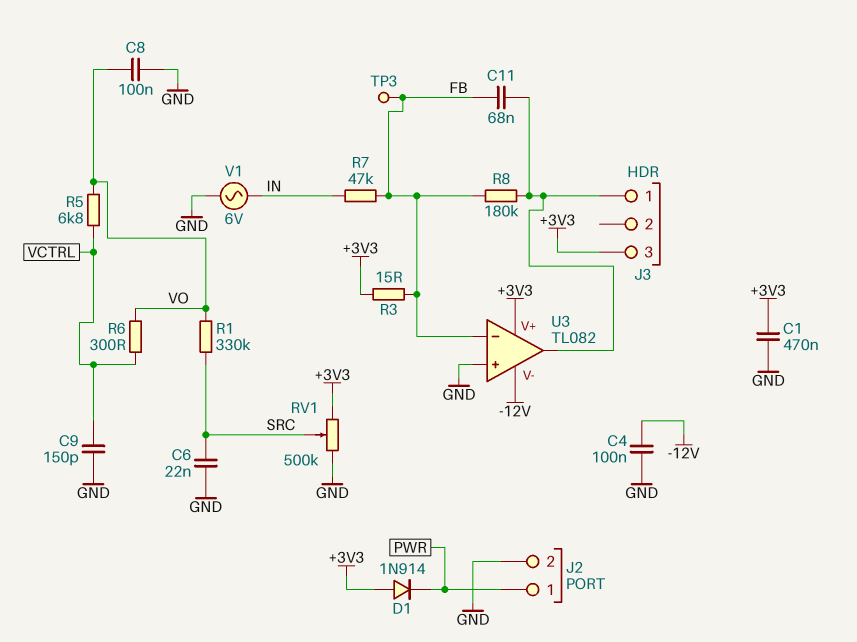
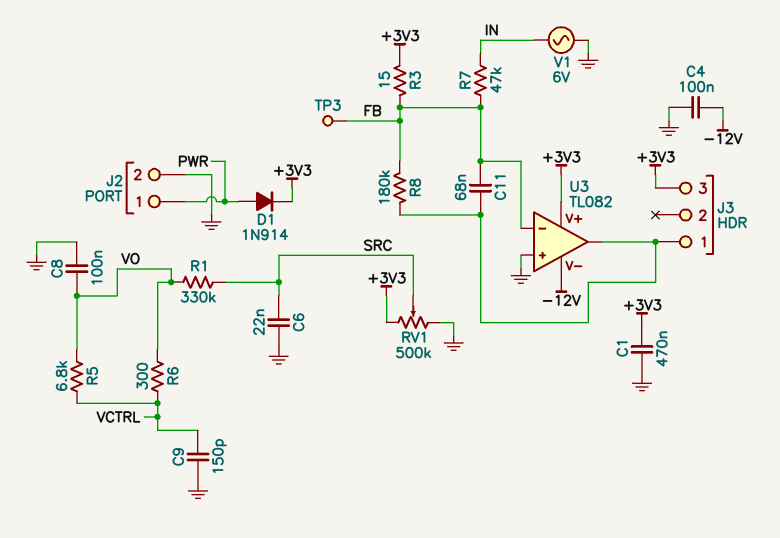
D1: diode 1N914 (A +3V3, K PWR) -> diode 1N914 (A PWR, K +3V3)

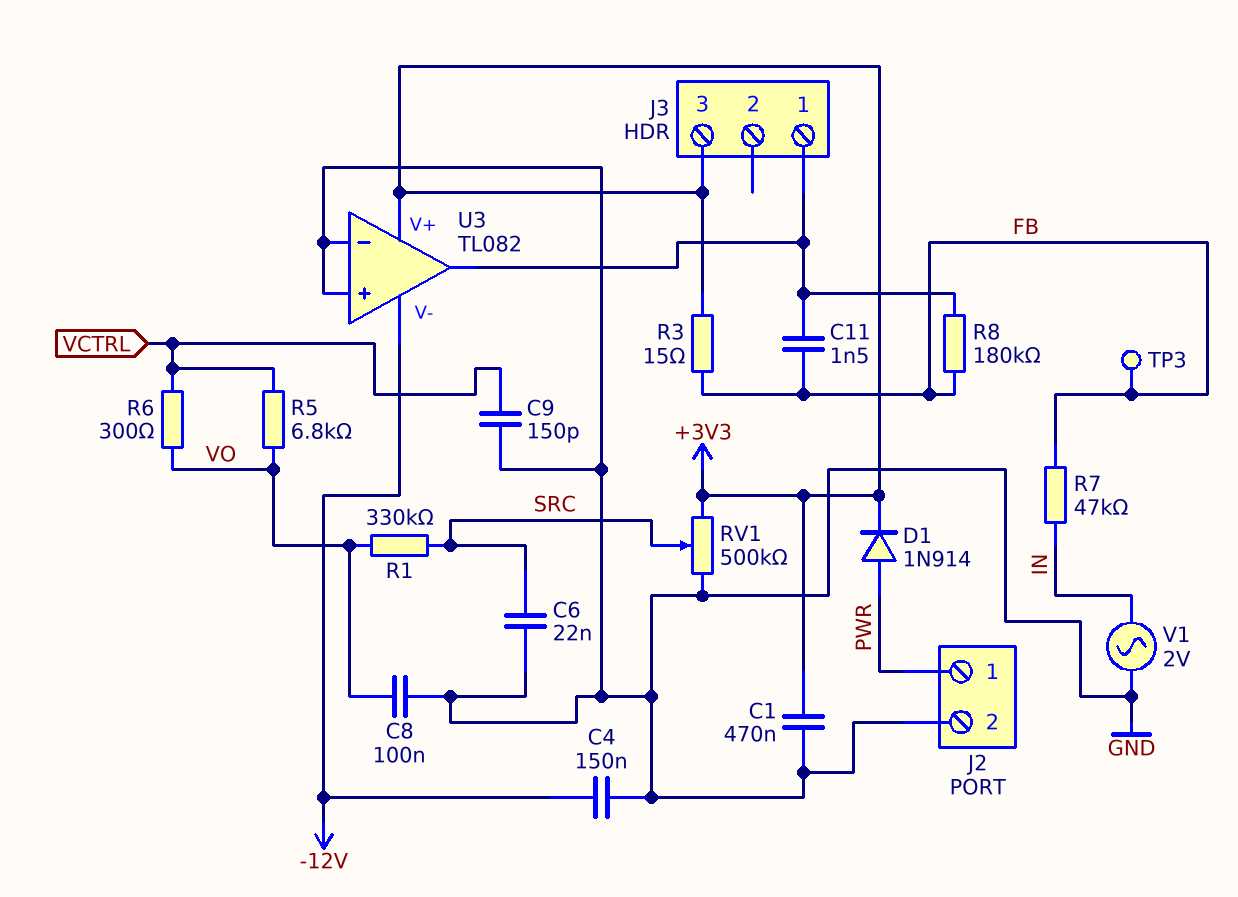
C4: 100nF (-12V, GND) -> 150nF (-12V, GND)
C11: 68nF (FB, J3/1) -> 1.5nF (FB, J3/1)
U3 pin in-: FB -> GND
V1: AC 6V (GND, IN) -> AC 2V (GND, IN)

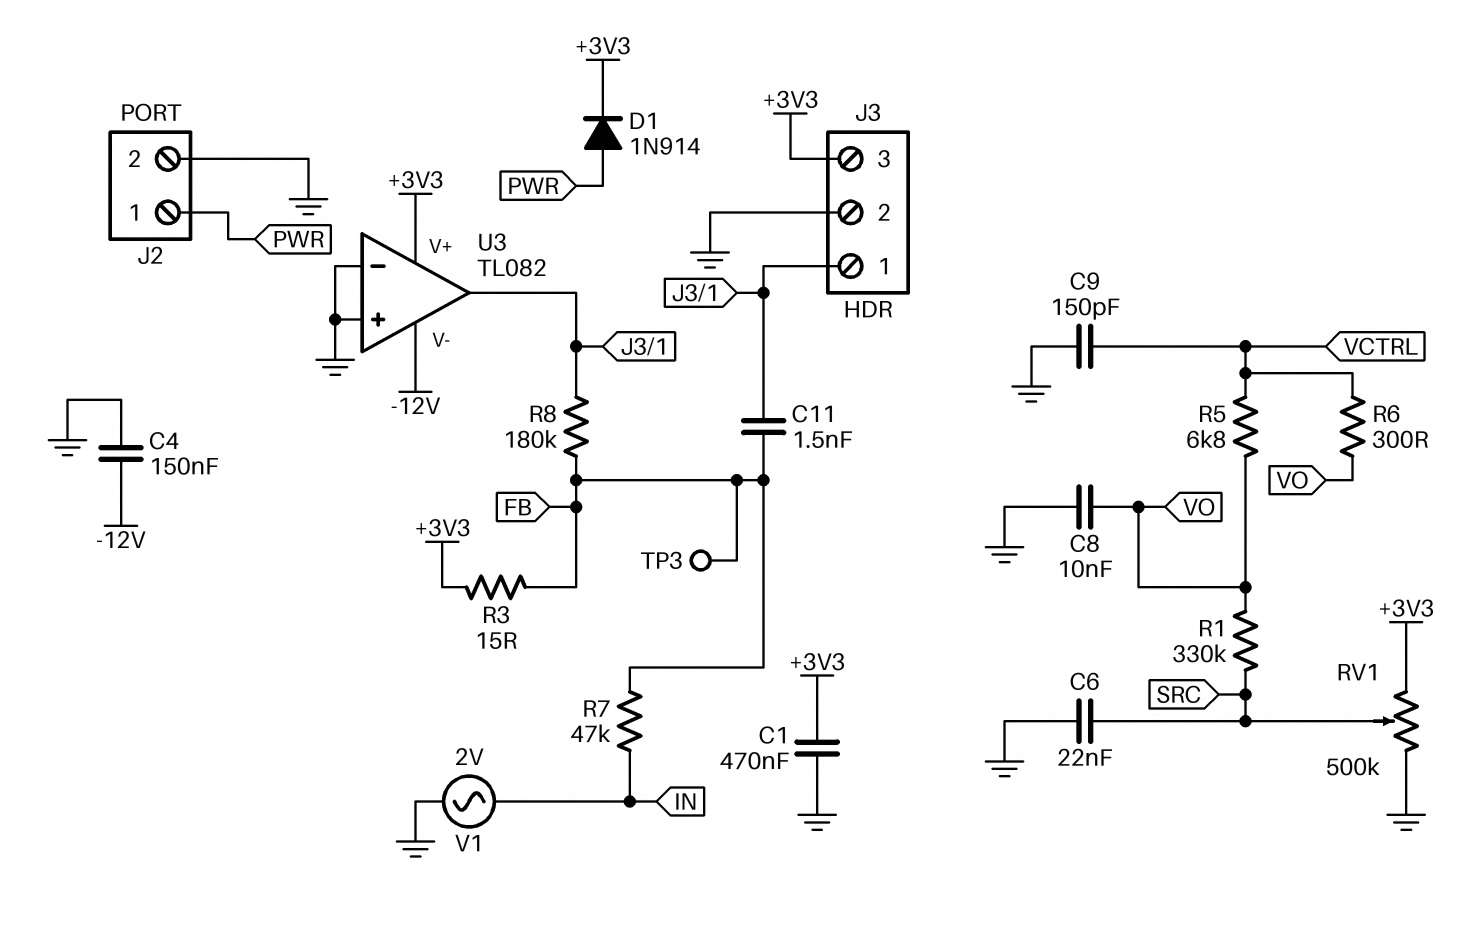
C8: 100nF (GND, VO) -> 10nF (GND, VO)
J3 pin 2: none -> GND

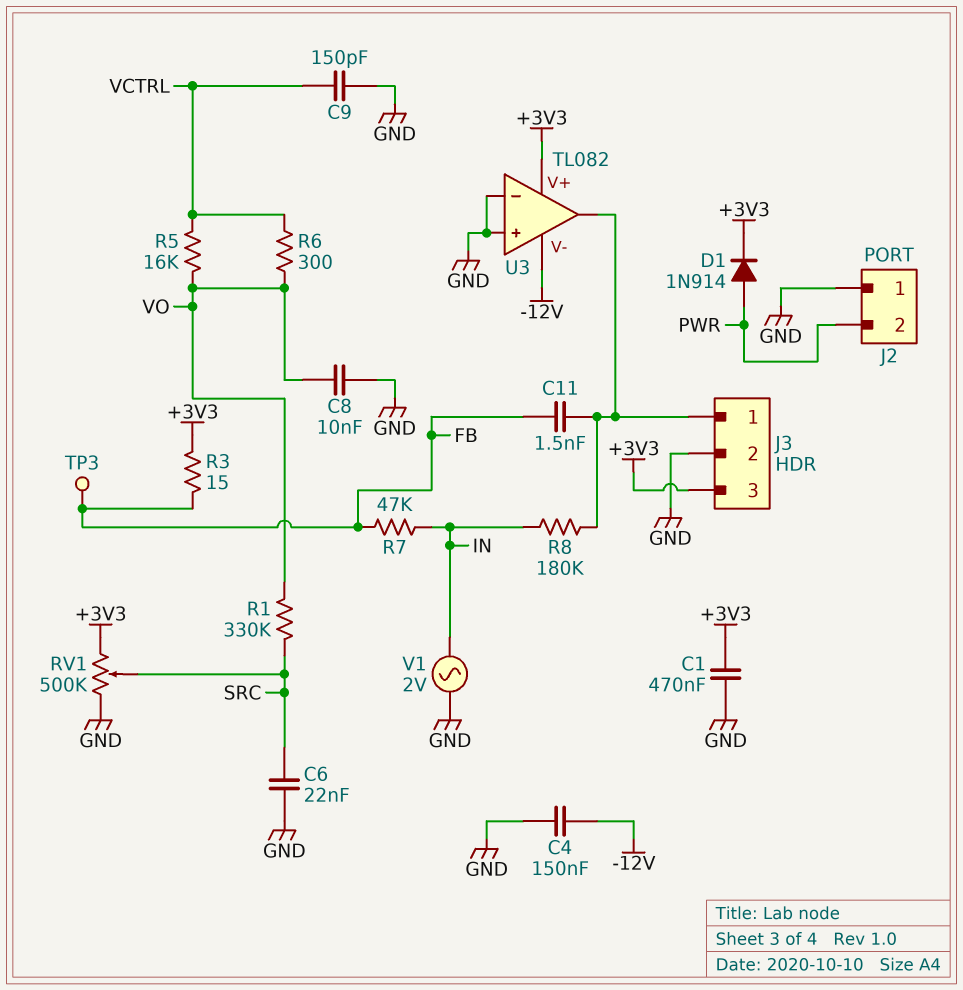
J2 pin 1: PWR -> GND
J2 pin 2: GND -> PWR
R5: 6.8k (VCTRL, VO) -> 16k (VCTRL, VO)
R8: 180k (FB, J3/1) -> 180k (IN, J3/1)

